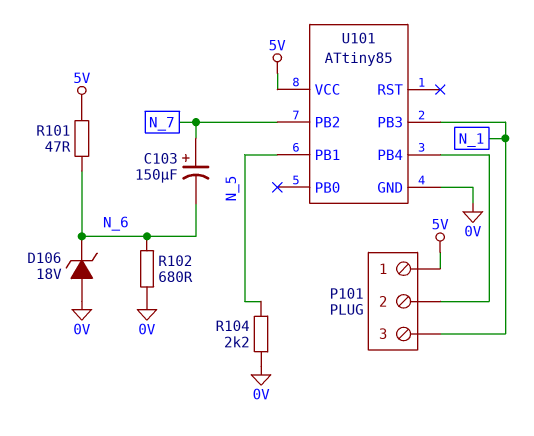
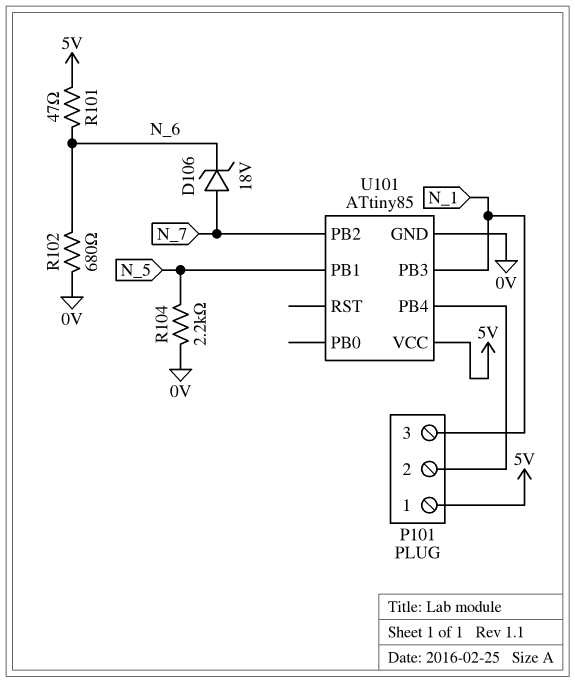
C103: 150uF (plus N_7, minus N_6) -> none
D106: zener 18V (A 0V, K N_6) -> zener 18V (A N_7, K N_6)

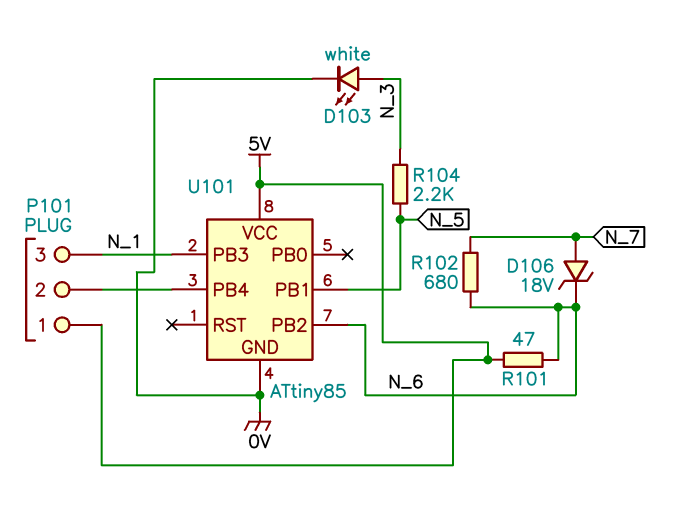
D103: none -> LED white (A N_3, K 0V)
R102: 680 (0V, N_6) -> 680 (N_6, N_7)
R104: 2.2k (0V, N_5) -> 2.2k (N_3, N_5)
U101 pin PB2: N_7 -> N_6

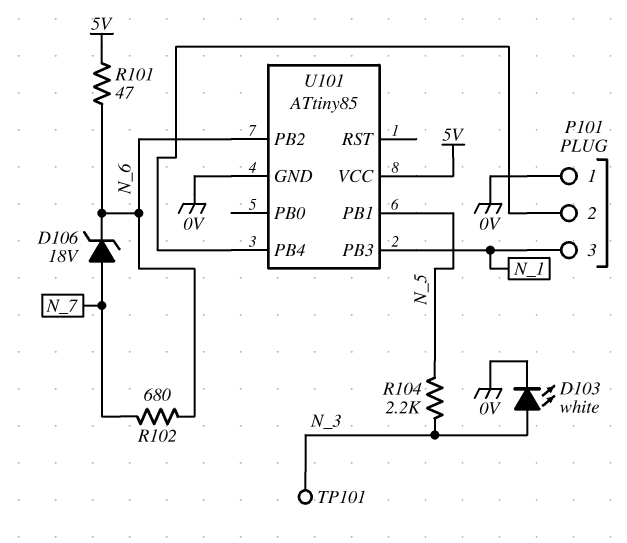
P101 pin 1: 5V -> 0V
TP101: none -> test point (N_3)

